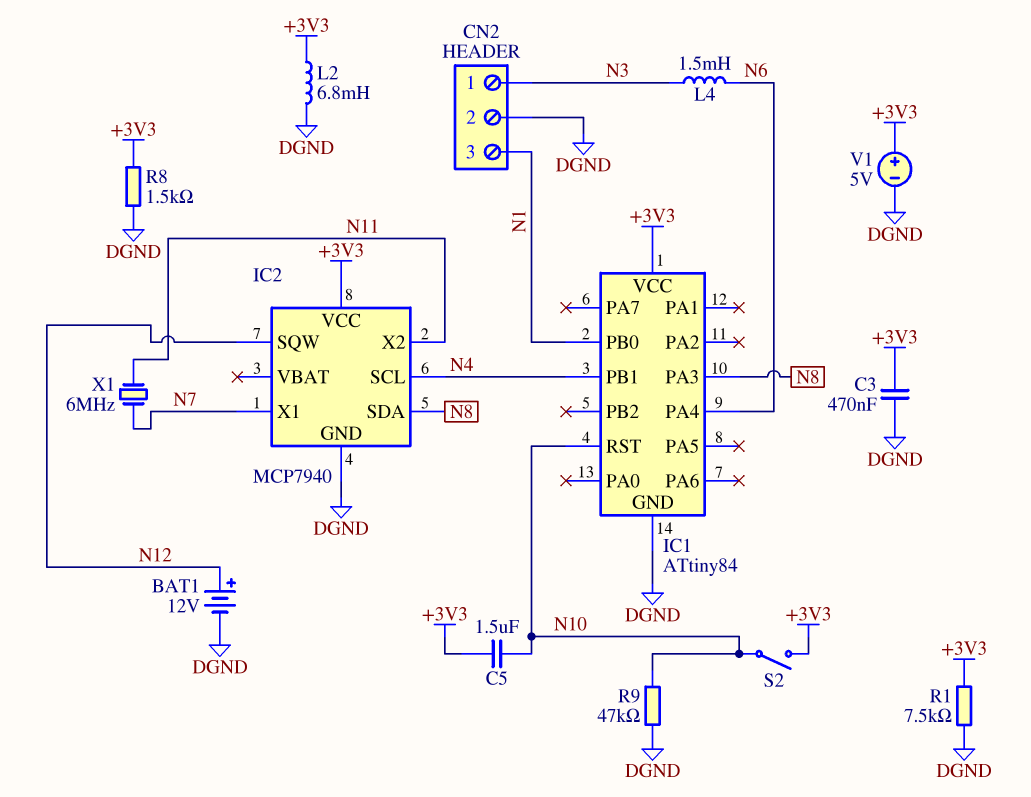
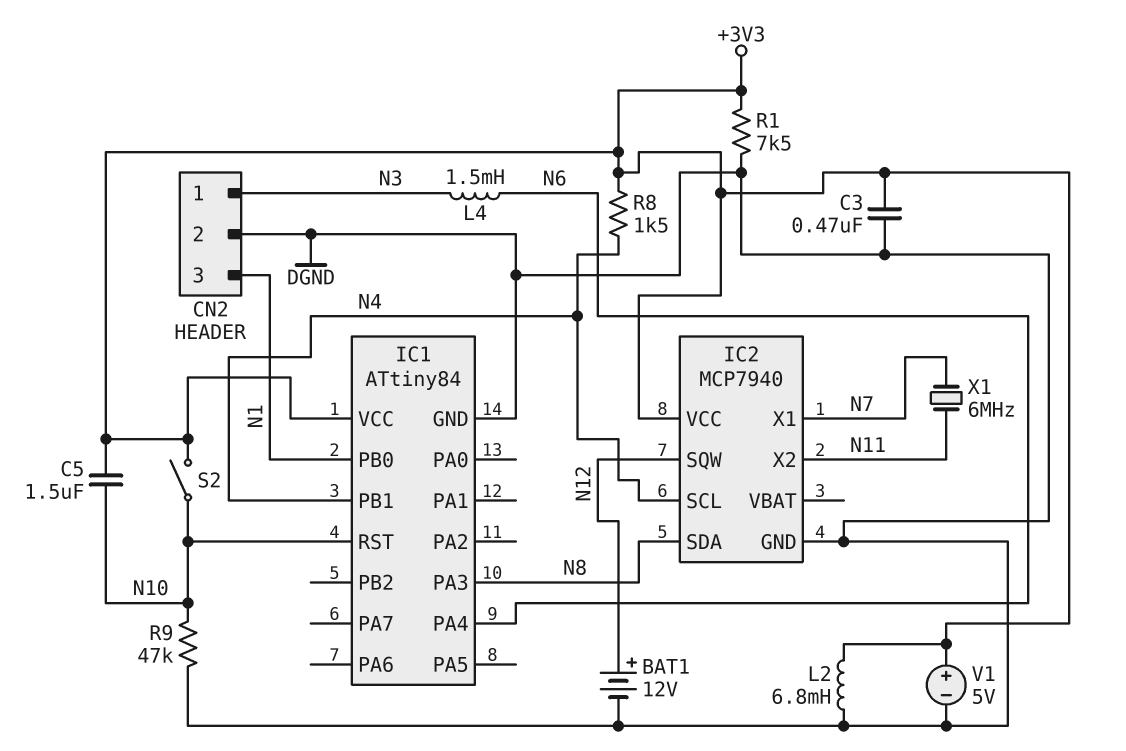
R8: 1.5k (+3V3, DGND) -> 1.5k (+3V3, N4)

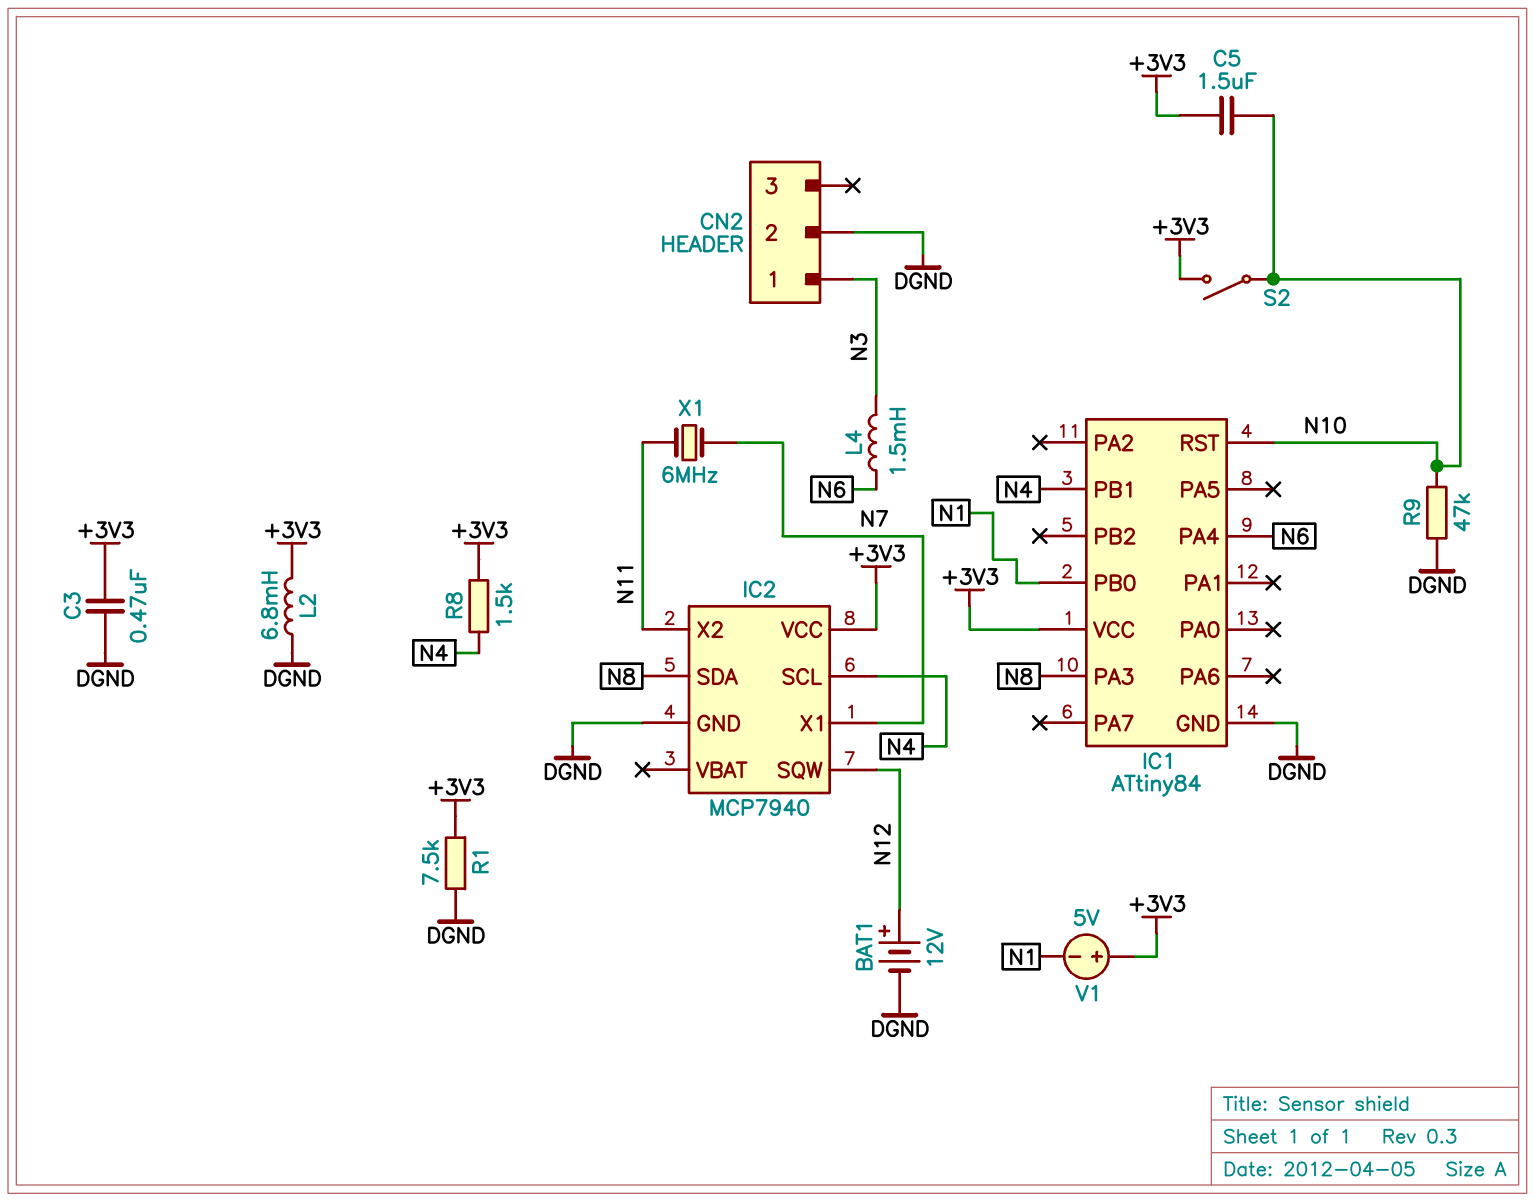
CN2 pin 3: N1 -> none
V1: 5V (plus +3V3, minus DGND) -> 5V (plus +3V3, minus N1)

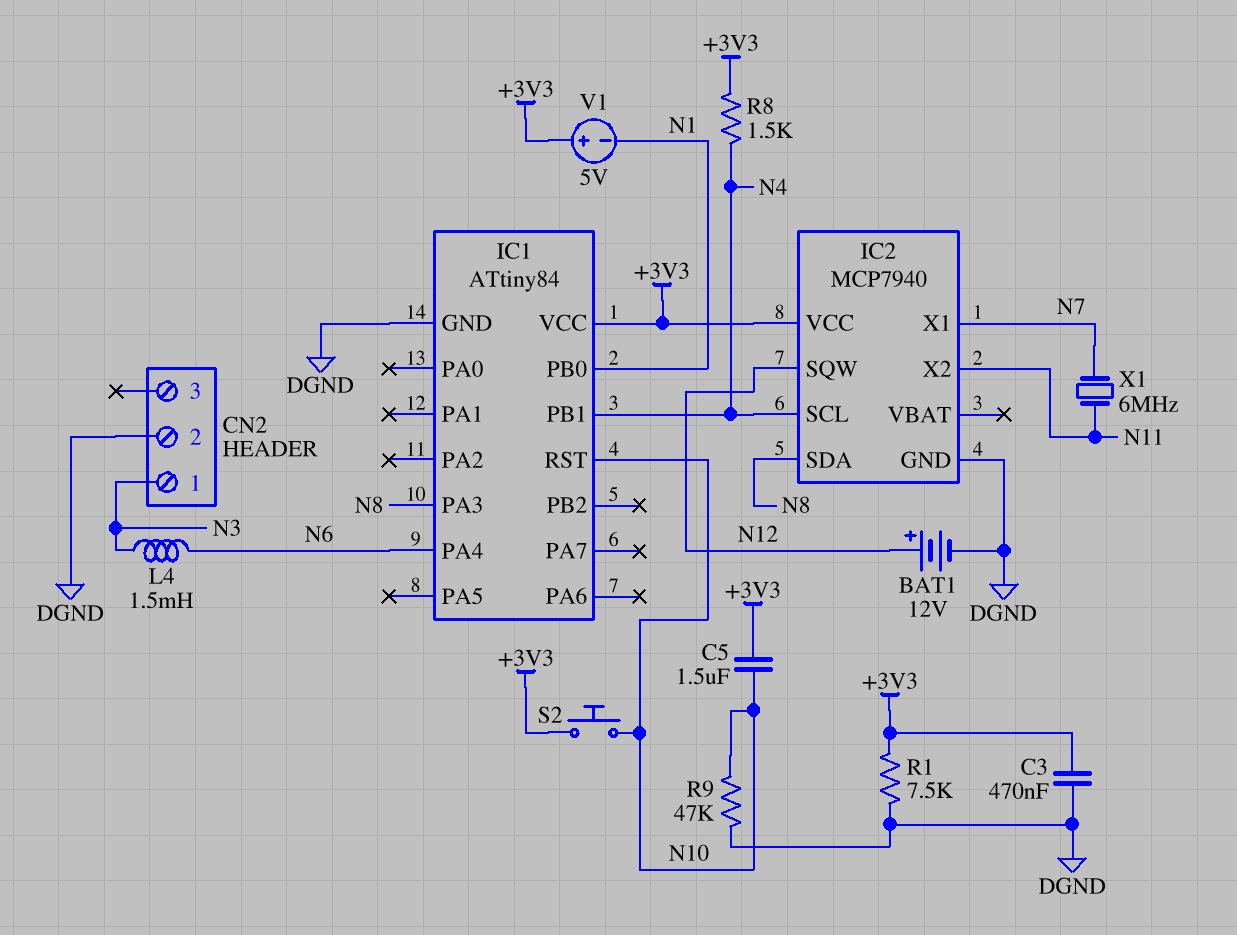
L2: 6.8mH (+3V3, DGND) -> none
S2: switch (+3V3, N10) -> button (+3V3, N10)

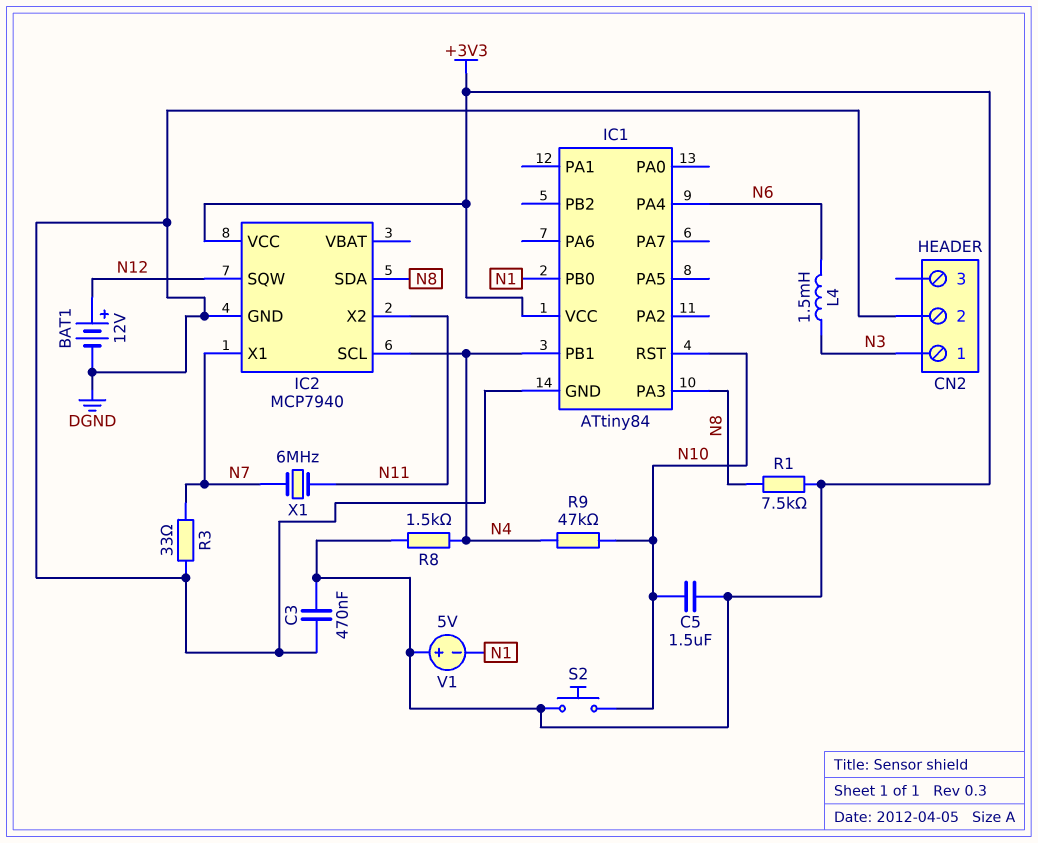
R1: 7.5k (+3V3, DGND) -> 7.5k (+3V3, N8)
R3: none -> 33 (DGND, N7)
R9: 47k (DGND, N10) -> 47k (N4, N10)

